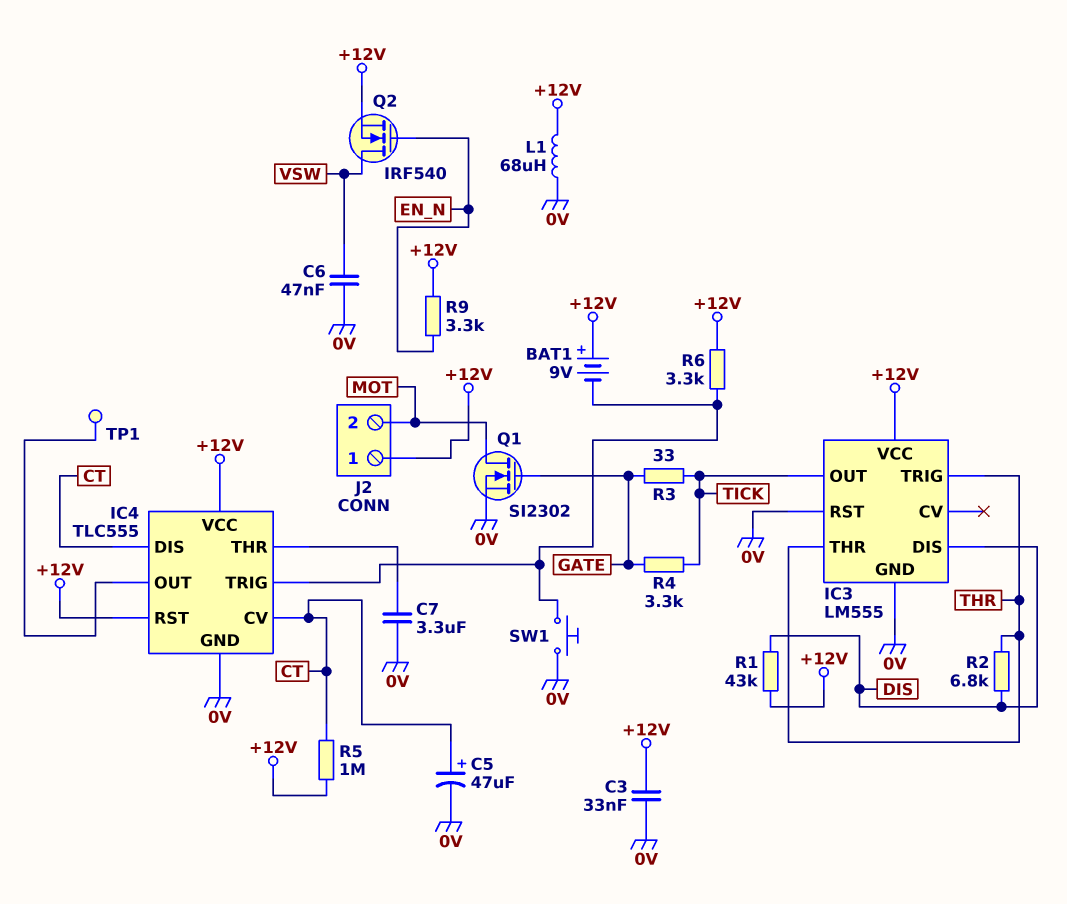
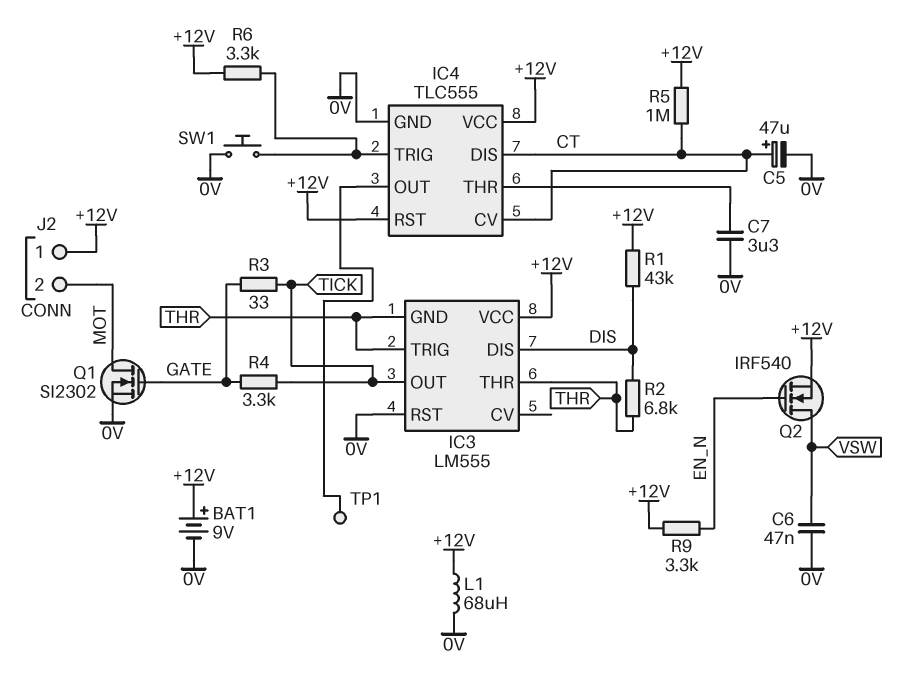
BAT1: 9V (plus +12V, minus IC4/TRIG) -> 9V (plus +12V, minus 0V)
C3: 33nF (+12V, 0V) -> none
IC3 pin GND: 0V -> THR

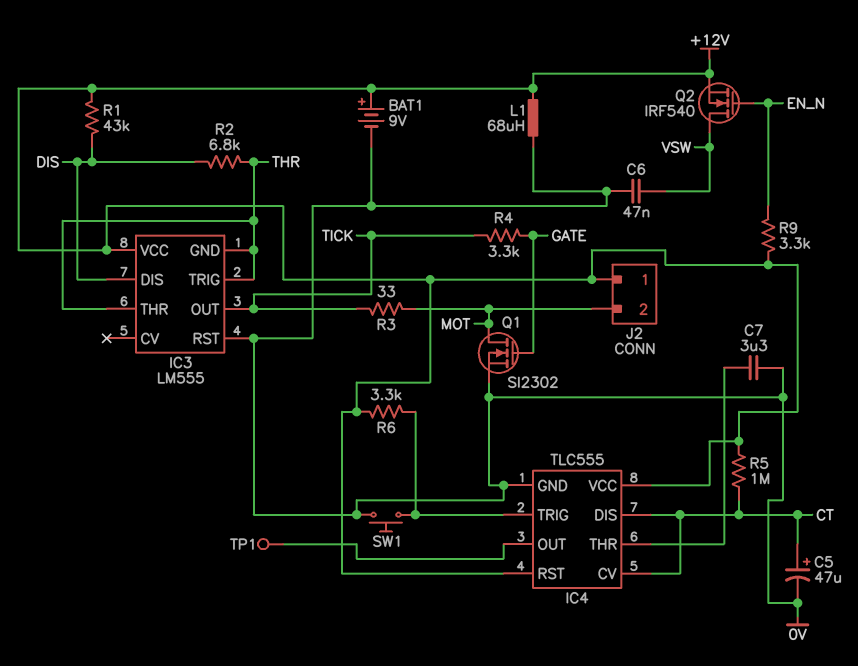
R3: 33 (GATE, TICK) -> 33 (MOT, TICK)

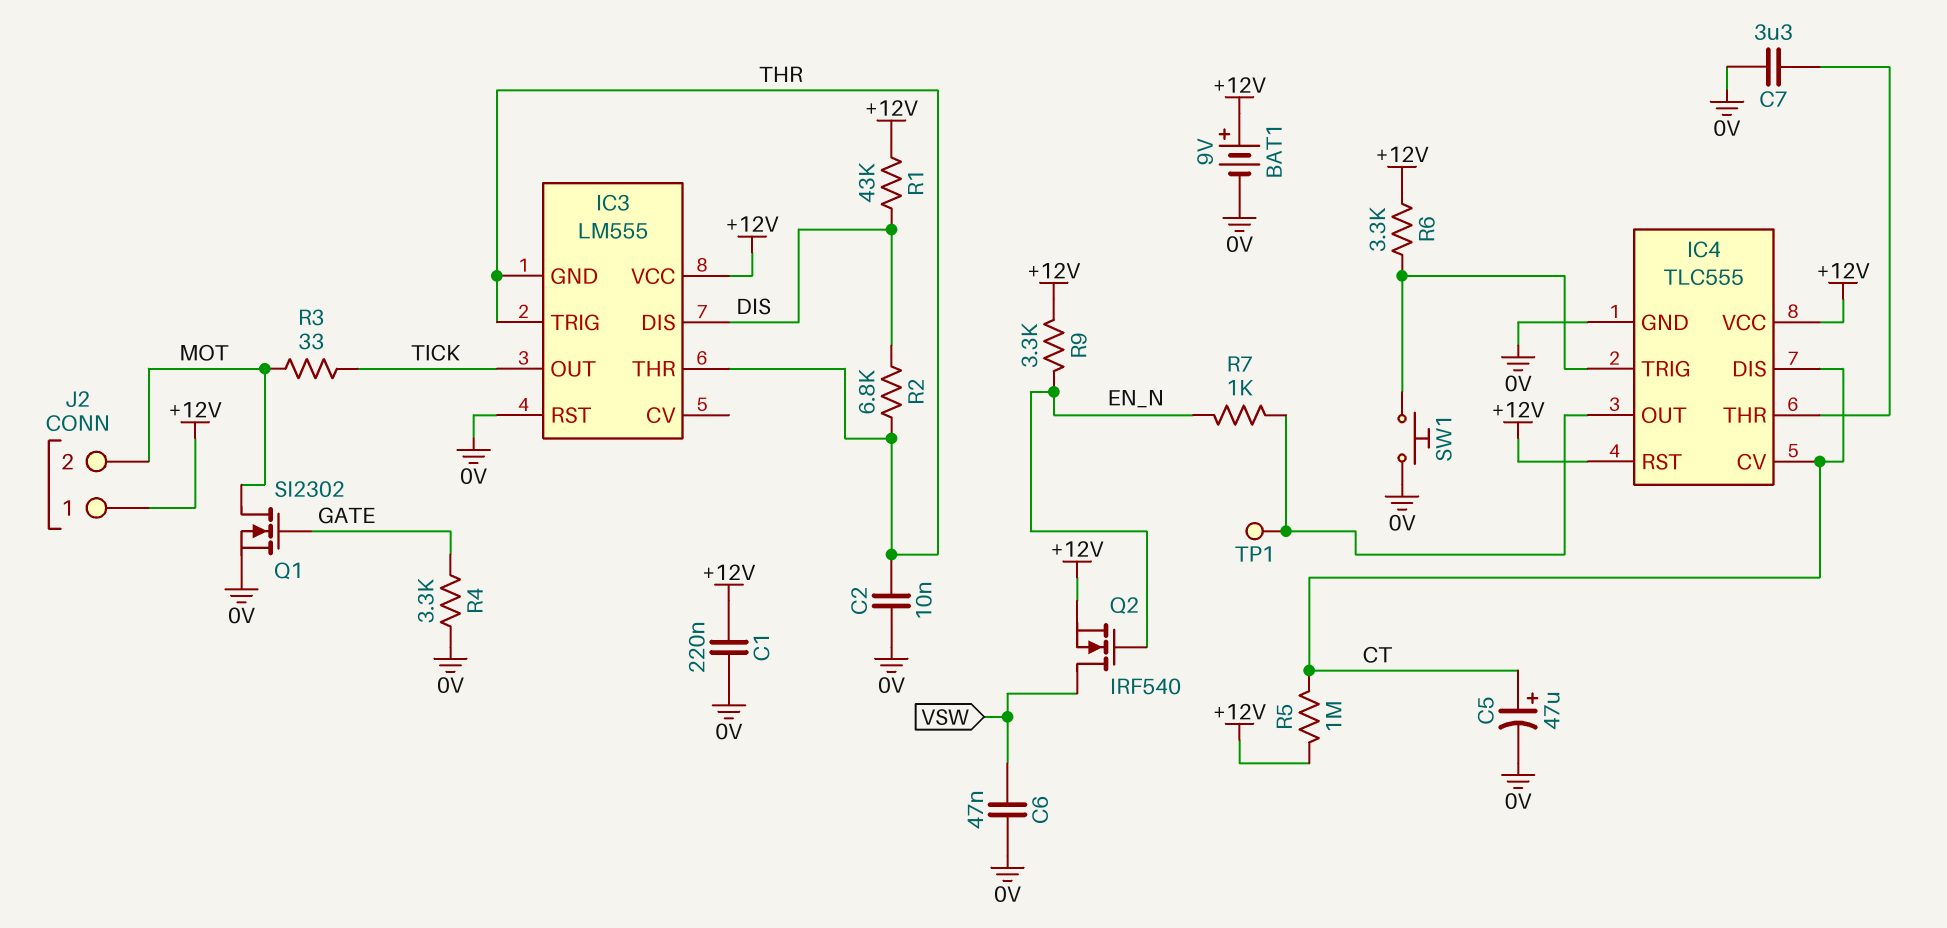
C1: none -> 220nF (+12V, 0V)
C2: none -> 10nF (0V, THR)
L1: 68uH (+12V, 0V) -> none
R4: 3.3k (GATE, TICK) -> 3.3k (0V, GATE)
R7: none -> 1k (EN_N, IC4/OUT)

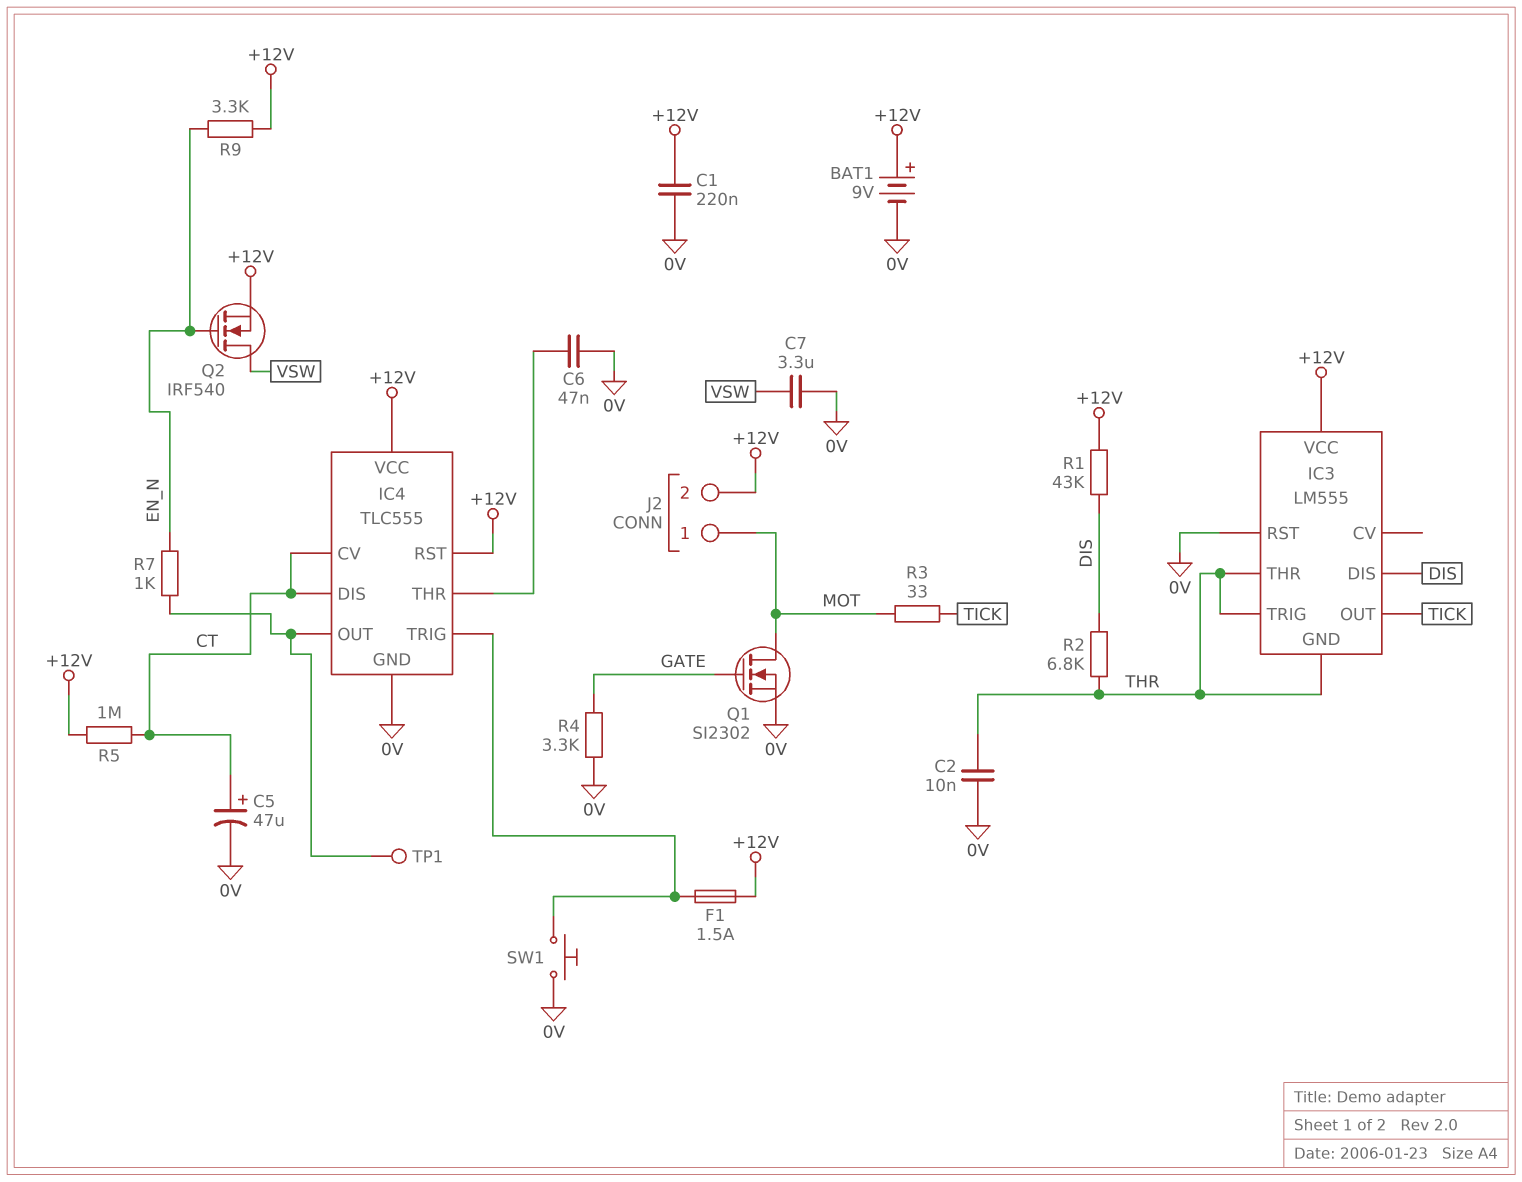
C6: 47nF (0V, VSW) -> 47nF (0V, IC4/THR)
C7: 3.3uF (0V, IC4/THR) -> 3.3uF (0V, VSW)
F1: none -> 1.5A (+12V, IC4/TRIG)
J2 pin 1: +12V -> MOT
J2 pin 2: MOT -> +12V
R6: 3.3k (+12V, IC4/TRIG) -> none

